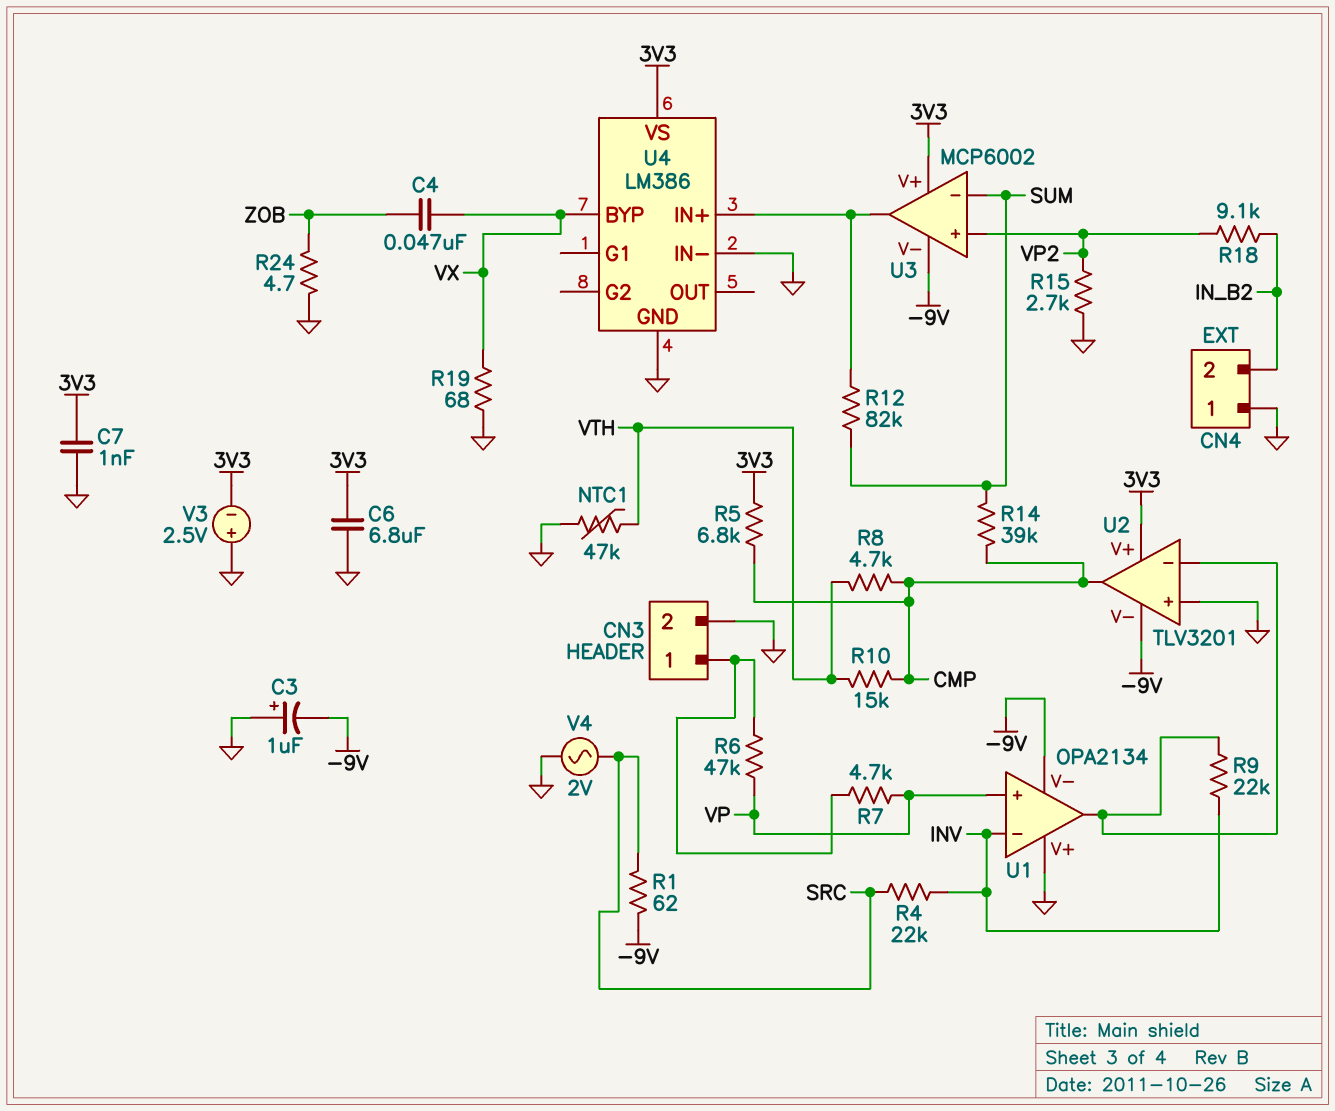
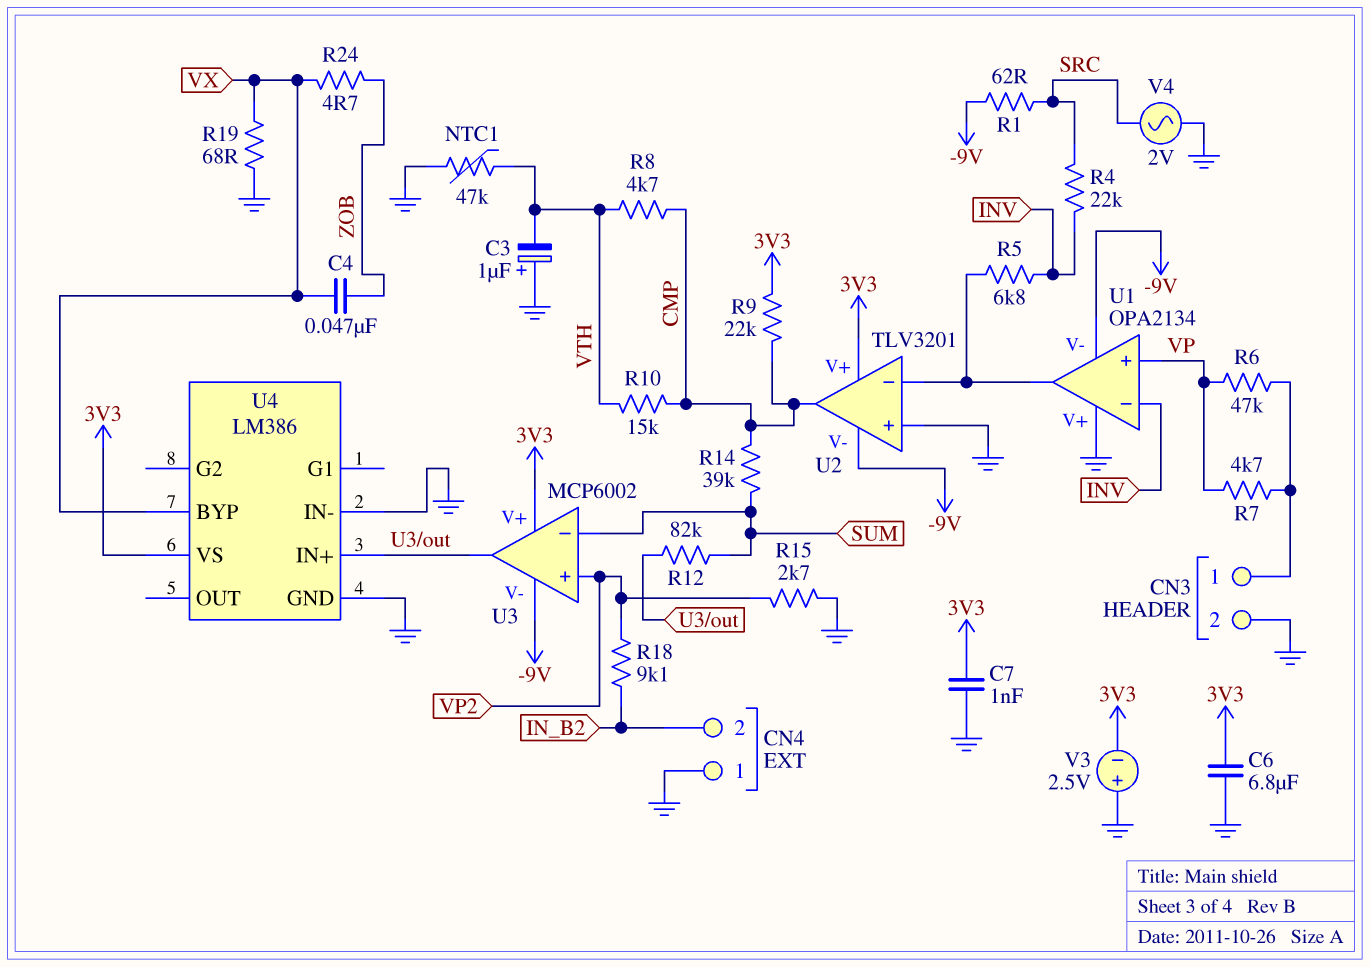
C3: 1uF (plus GND, minus -9V) -> 1uF (plus GND, minus VTH)
R5: 6.8k (3V3, CMP) -> 6.8k (INV, U1/out)
R9: 22k (INV, U1/out) -> 22k (3V3, CMP)
R24: 4.7 (GND, ZOB) -> 4.7 (VX, ZOB)

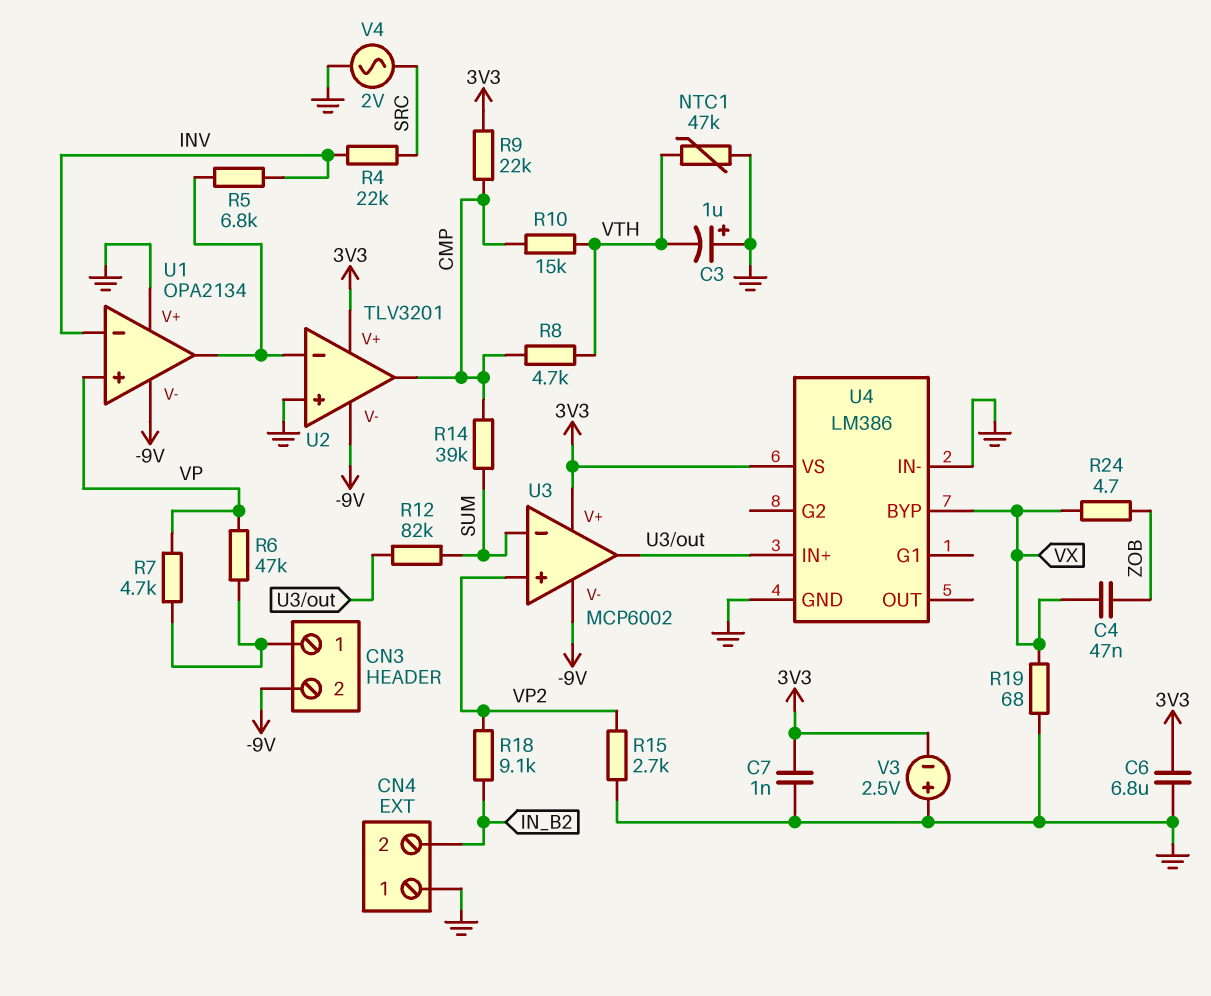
CN3 pin 2: GND -> -9V
R1: 62 (-9V, SRC) -> none

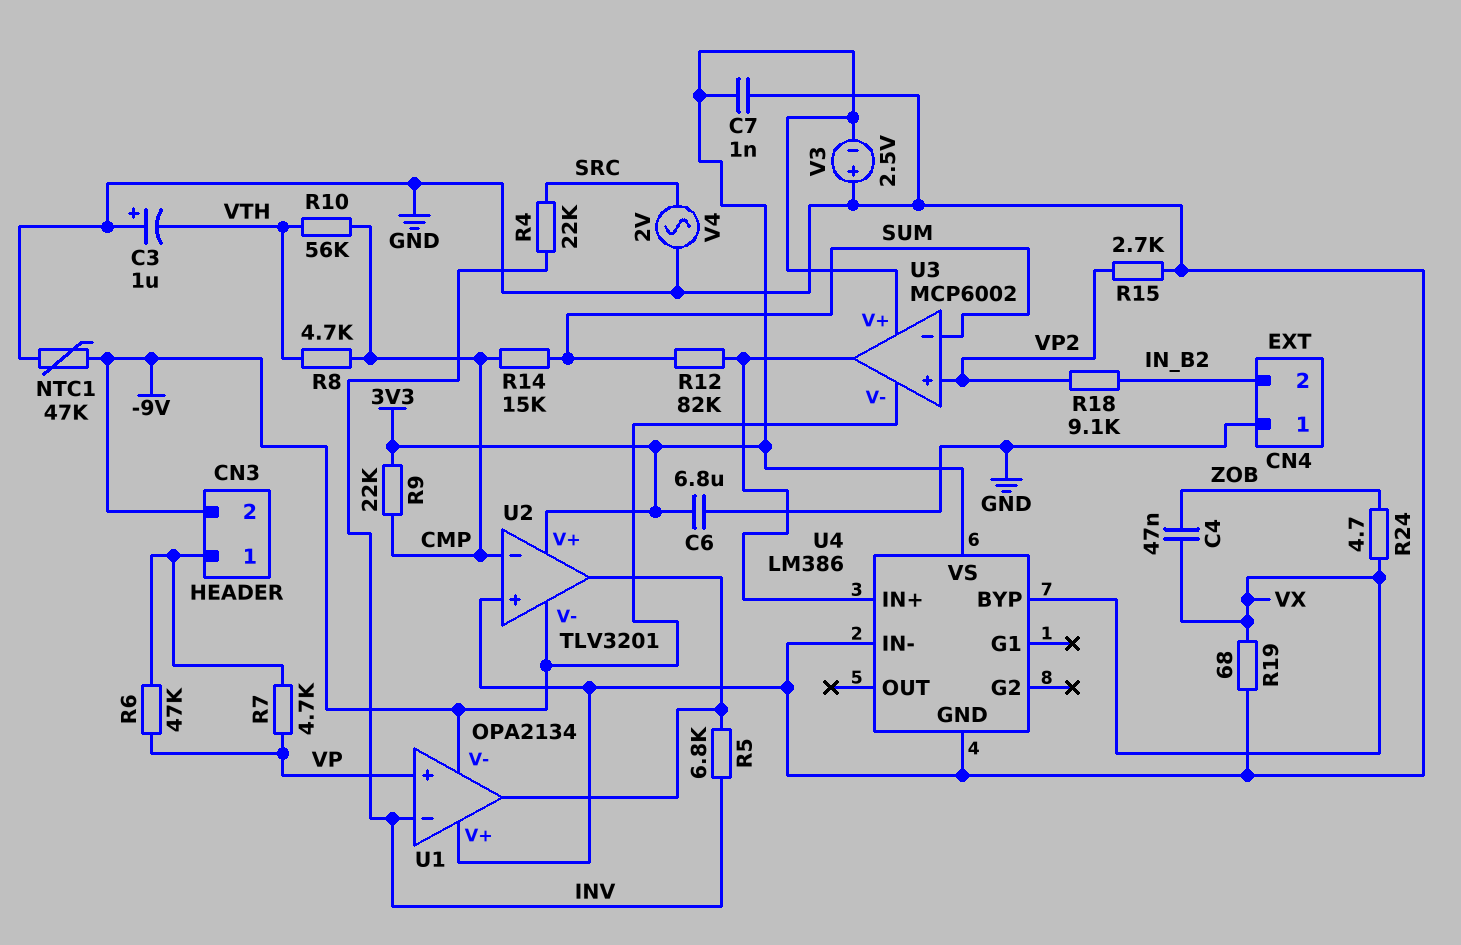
NTC1: 47k (GND, VTH) -> 47k (-9V, GND)
R10: 15k (CMP, VTH) -> 56k (CMP, VTH)
R14: 39k (CMP, SUM) -> 15k (CMP, SUM)
U2 pin in-: U1/out -> CMP
U2 pin out: CMP -> U1/out

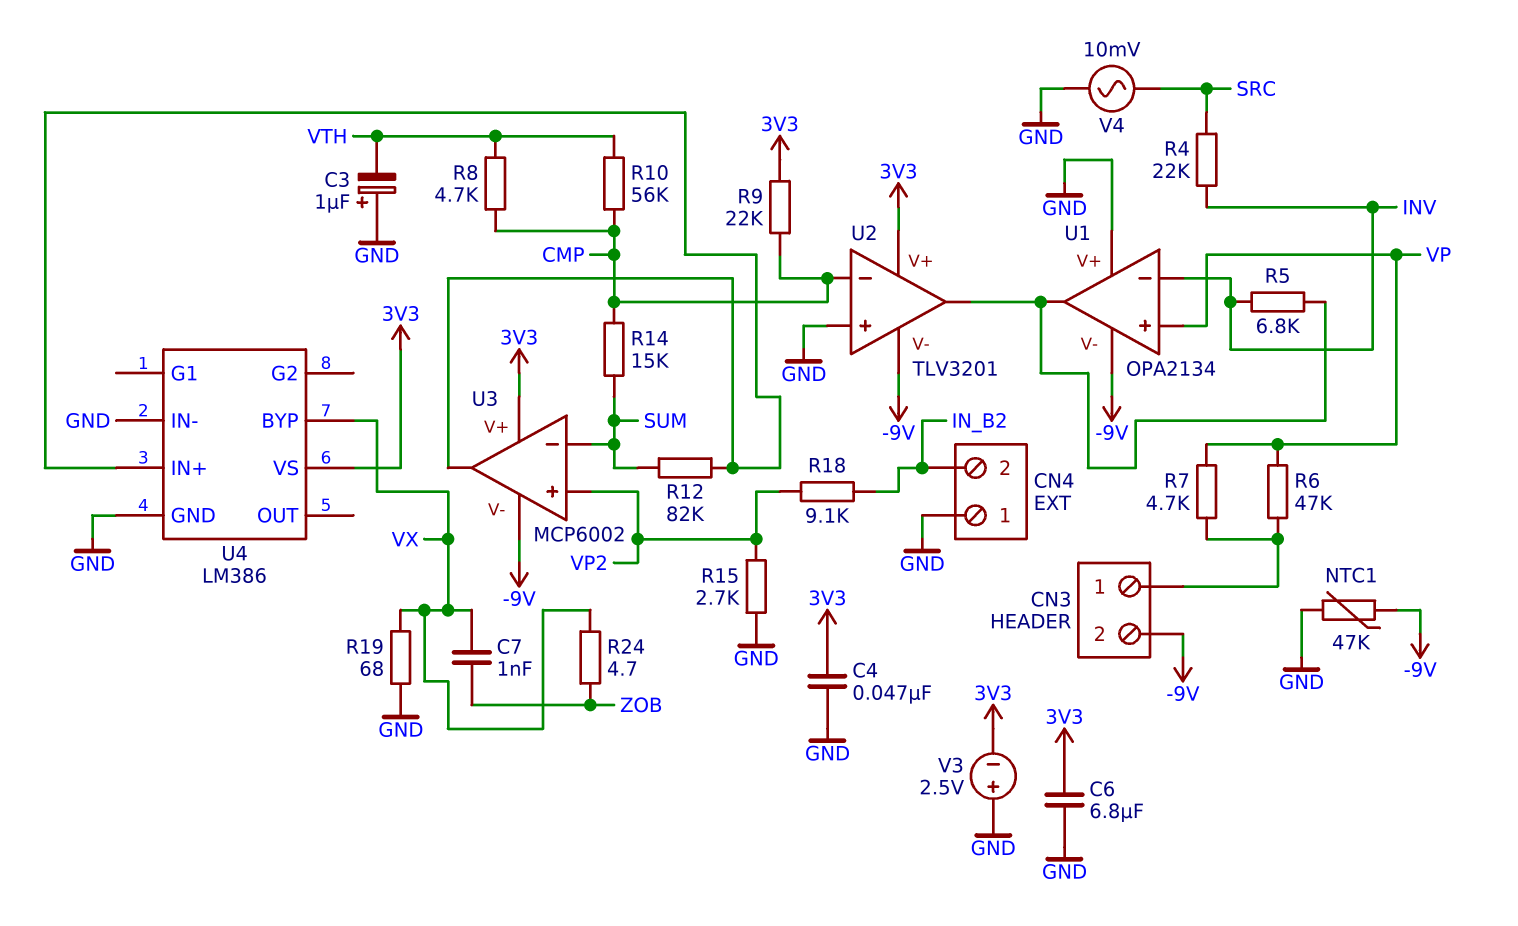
C4: 47nF (VX, ZOB) -> 47nF (3V3, GND)
C7: 1nF (3V3, GND) -> 1nF (VX, ZOB)
V4: AC 2V (GND, SRC) -> AC 10mV (GND, SRC)

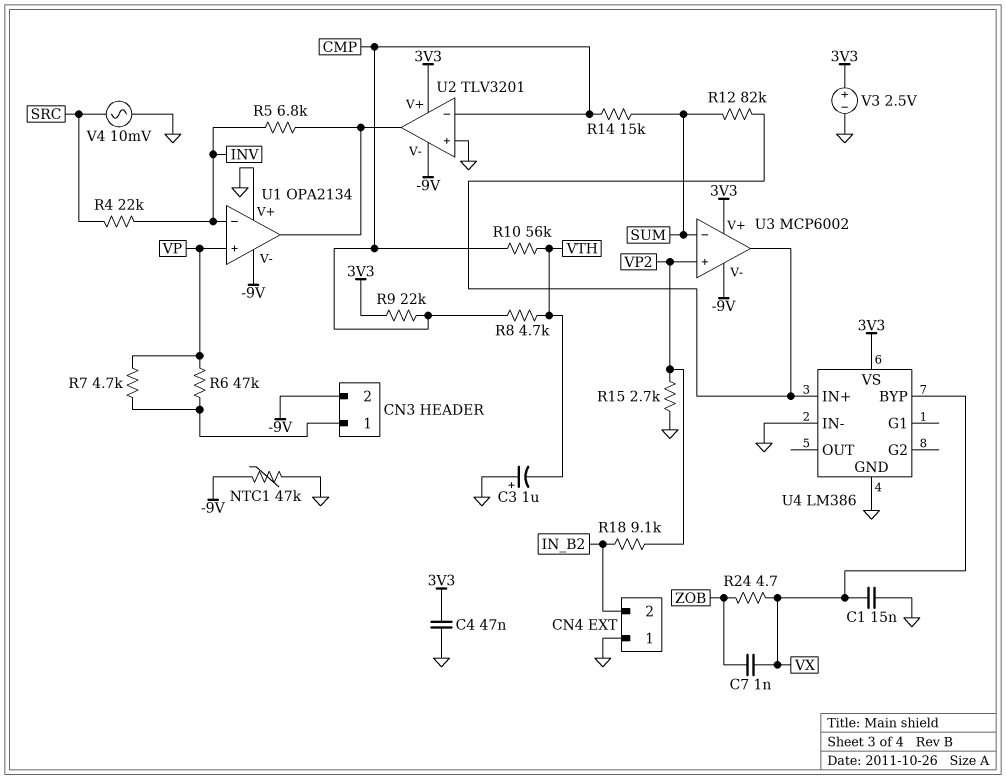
C1: none -> 15nF (GND, VX)
C6: 6.8uF (3V3, GND) -> none
R19: 68 (GND, VX) -> none
V3: 2.5V (plus GND, minus 3V3) -> 2.5V (plus 3V3, minus GND)

